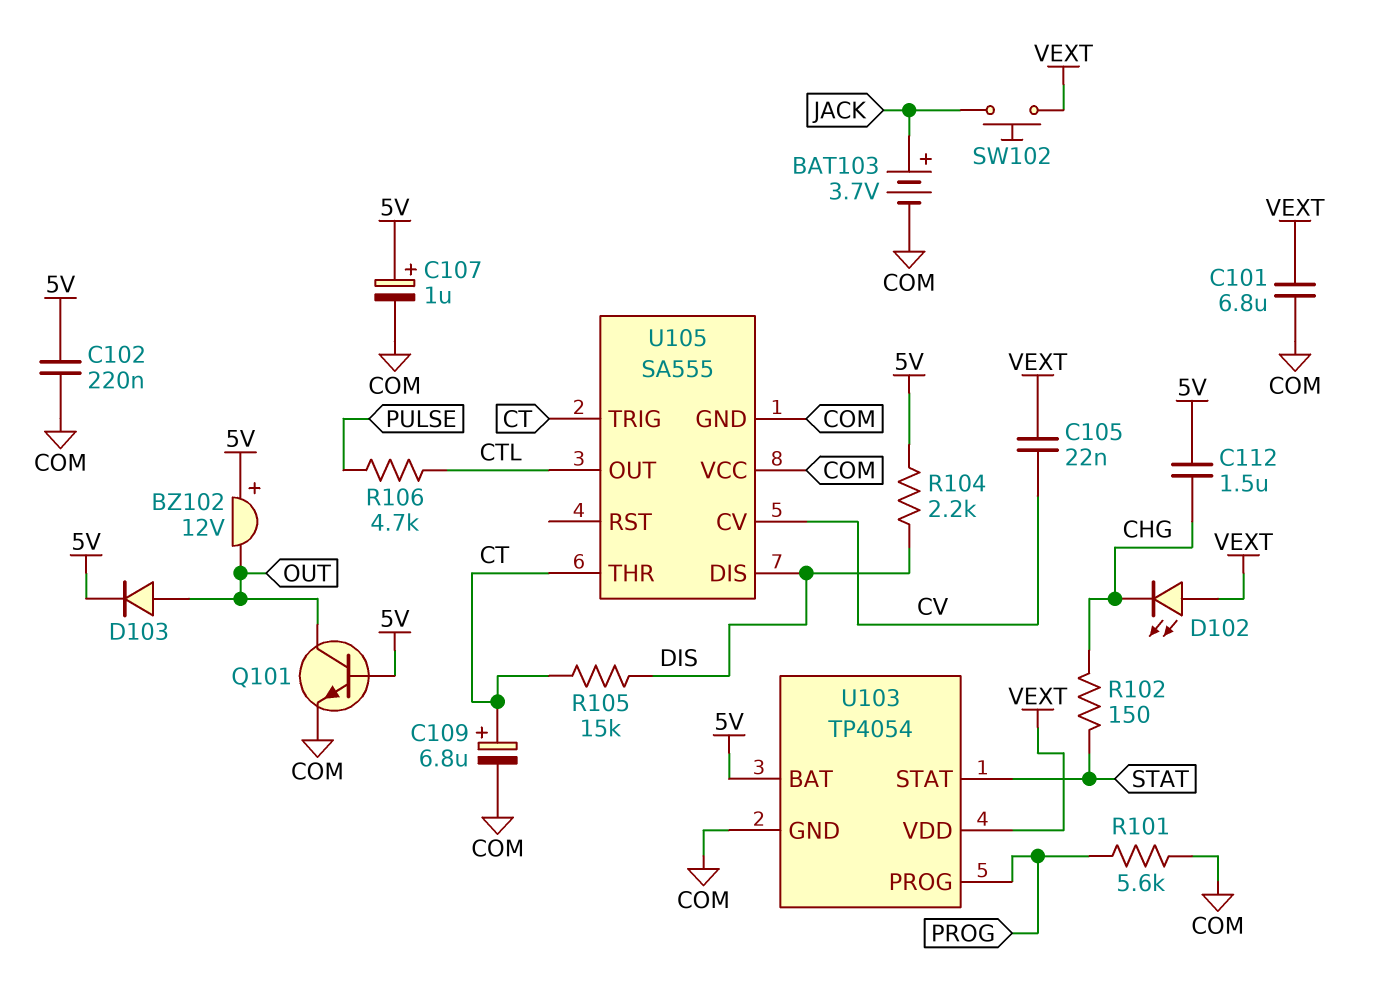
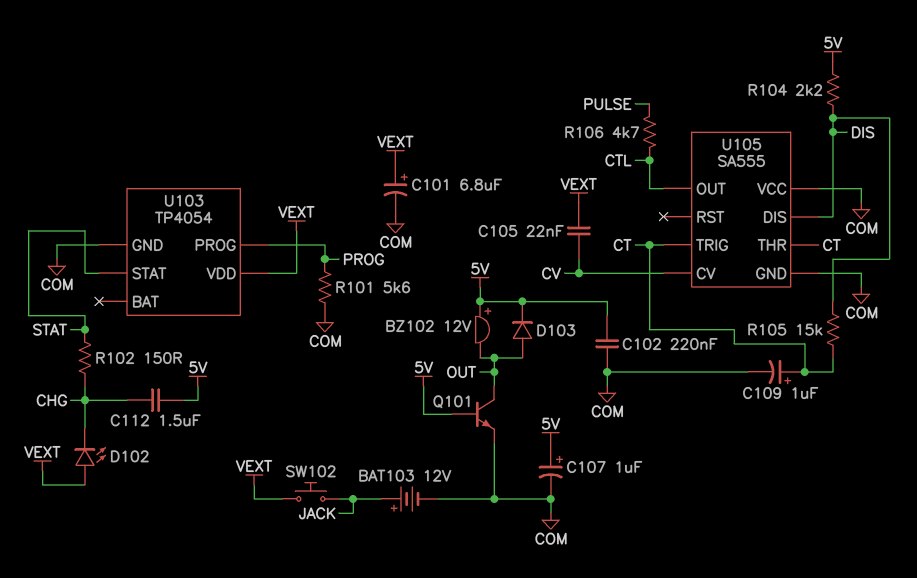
BAT103: 3.7V (plus JACK, minus COM) -> 12V (plus JACK, minus COM)
C101: 6.8uF (COM, VEXT) -> 6.8uF (plus VEXT, minus COM)
C109: 6.8uF (plus CT, minus COM) -> 1uF (plus CT, minus COM)
U103 pin BAT: 5V -> none

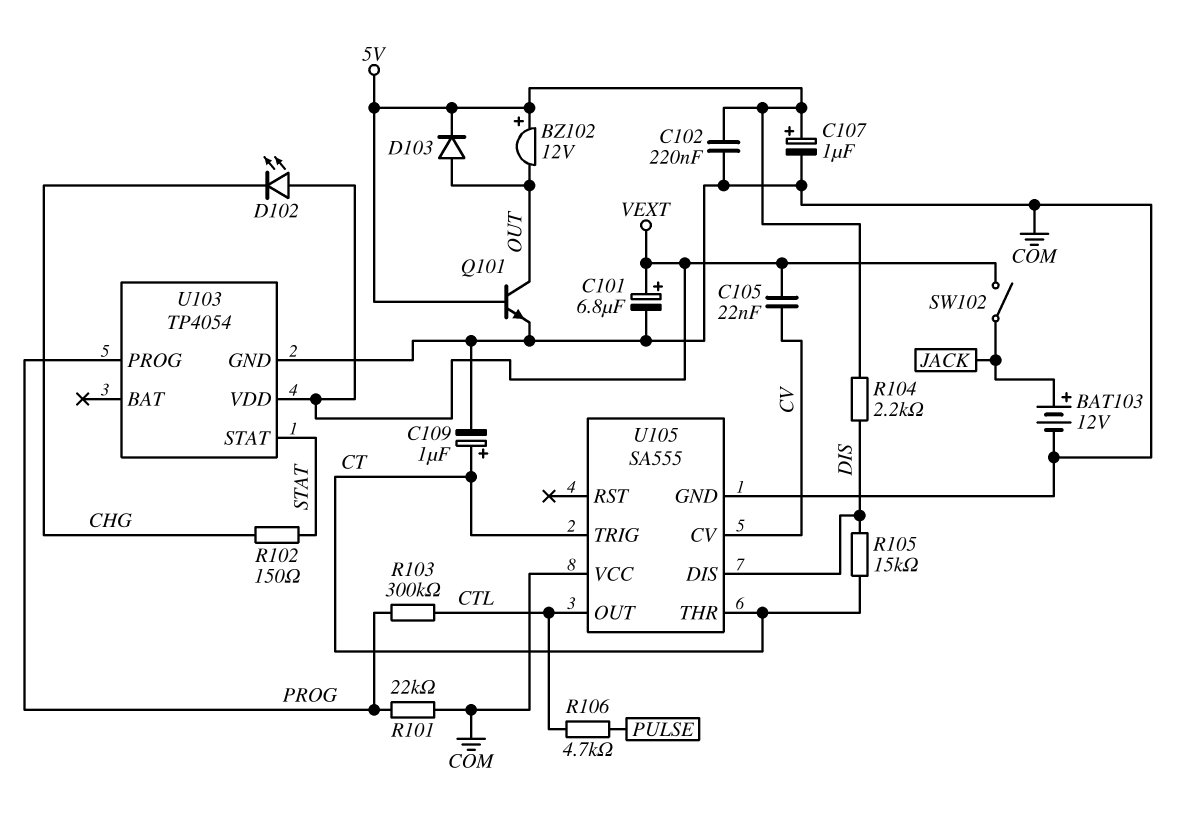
C112: 1.5uF (5V, CHG) -> none
R101: 5.6k (COM, PROG) -> 22k (COM, PROG)
R103: none -> 300k (CTL, PROG)
SW102: button (JACK, VEXT) -> switch (JACK, VEXT)

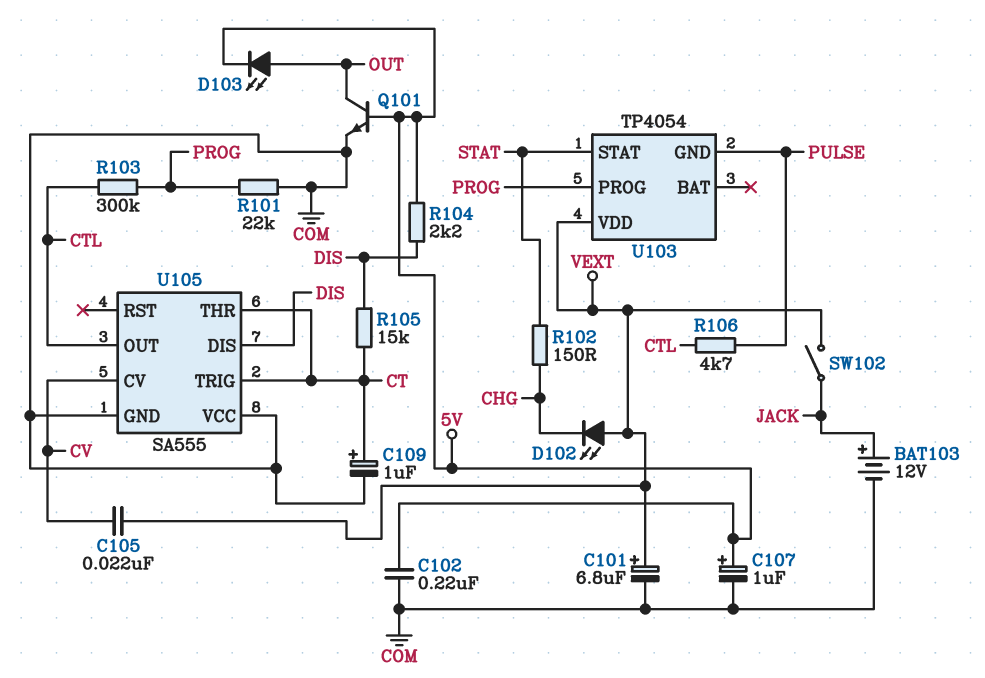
BZ102: buzzer 12V (plus 5V, minus OUT) -> none
D103: diode (A OUT, K 5V) -> LED (A OUT, K 5V)
U103 pin GND: COM -> PULSE

